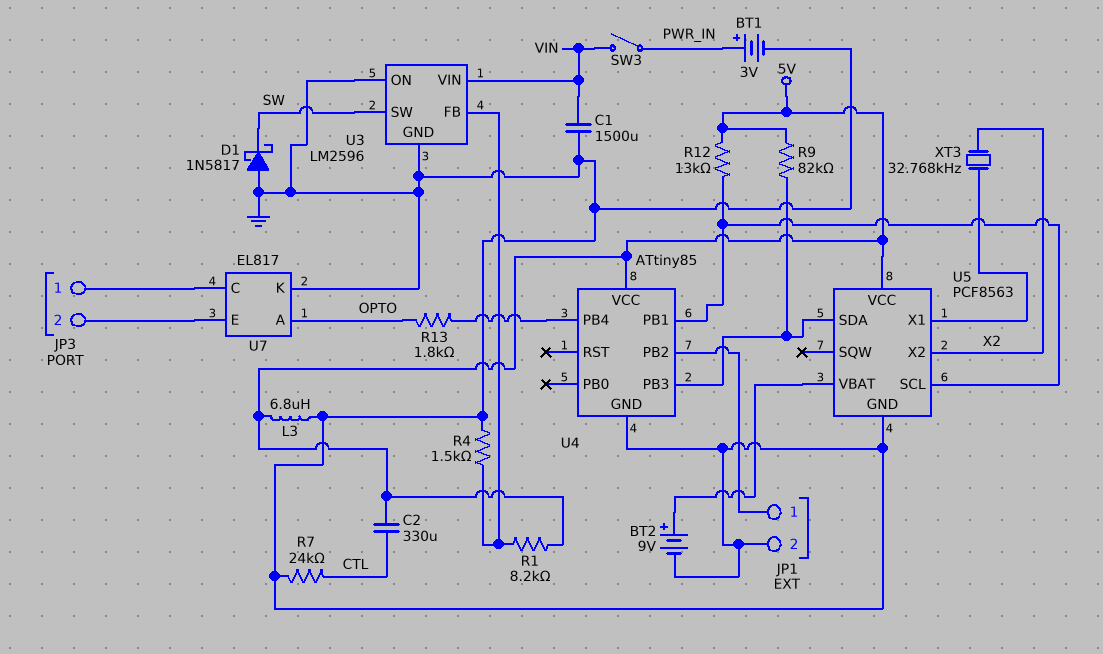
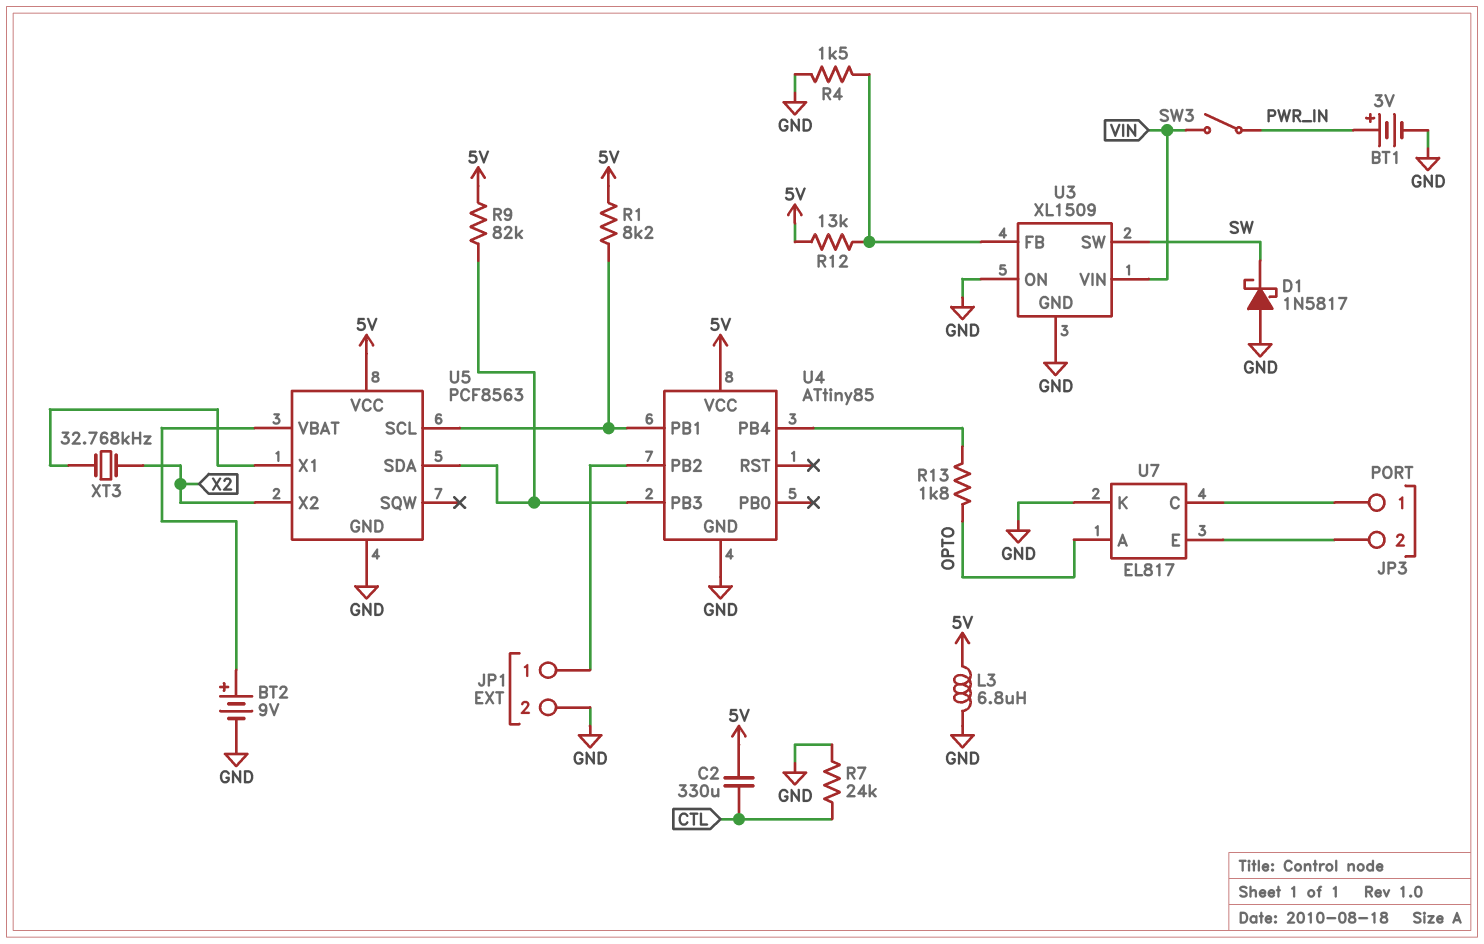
C1: 1500uF (GND, VIN) -> none
R1: 8.2k (5V, U3/FB) -> 8.2k (5V, U4/PB1)
R12: 13k (5V, U4/PB1) -> 13k (5V, U3/FB)
U3: LM2596 -> XL1509

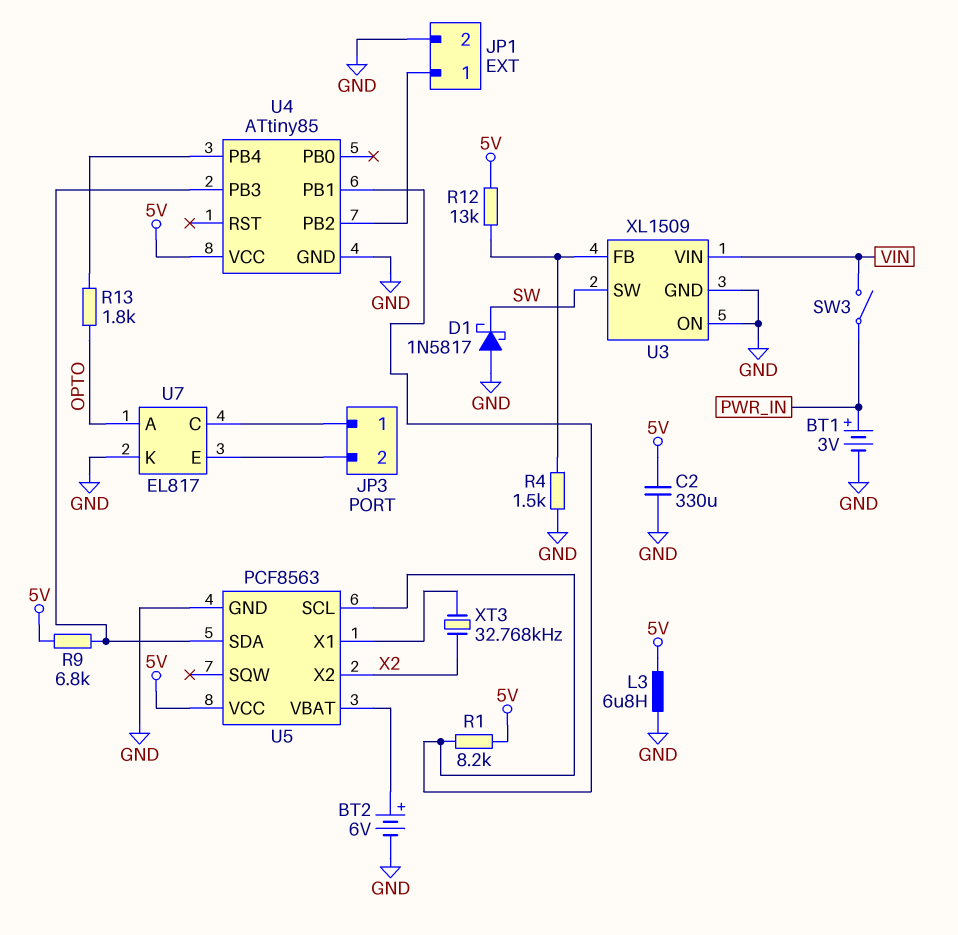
BT2: 9V (plus U5/VBAT, minus GND) -> 6V (plus U5/VBAT, minus GND)
C2: 330uF (5V, CTL) -> 330uF (5V, GND)
R7: 24k (CTL, GND) -> none
R9: 82k (5V, U4/PB3) -> 6.8k (5V, U4/PB3)

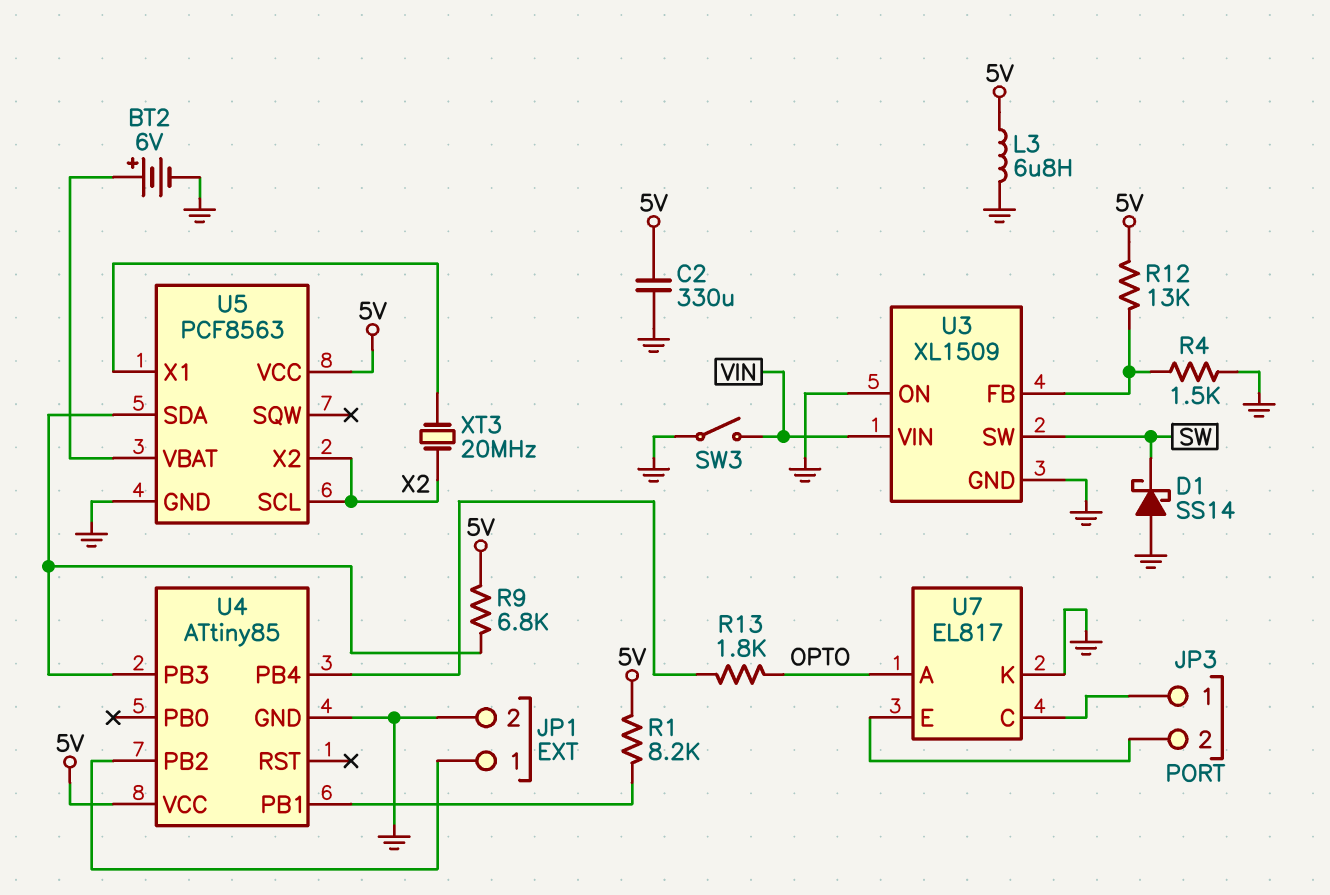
BT1: 3V (plus PWR_IN, minus GND) -> none
D1: schottky 1N5817 (A GND, K SW) -> schottky SS14 (A GND, K SW)
SW3: switch (PWR_IN, VIN) -> switch (GND, VIN)
U5 pin SCL: U4/PB1 -> X2
XT3: 32.768kHz (U5/X1, X2) -> 20MHz (U5/X1, X2)

